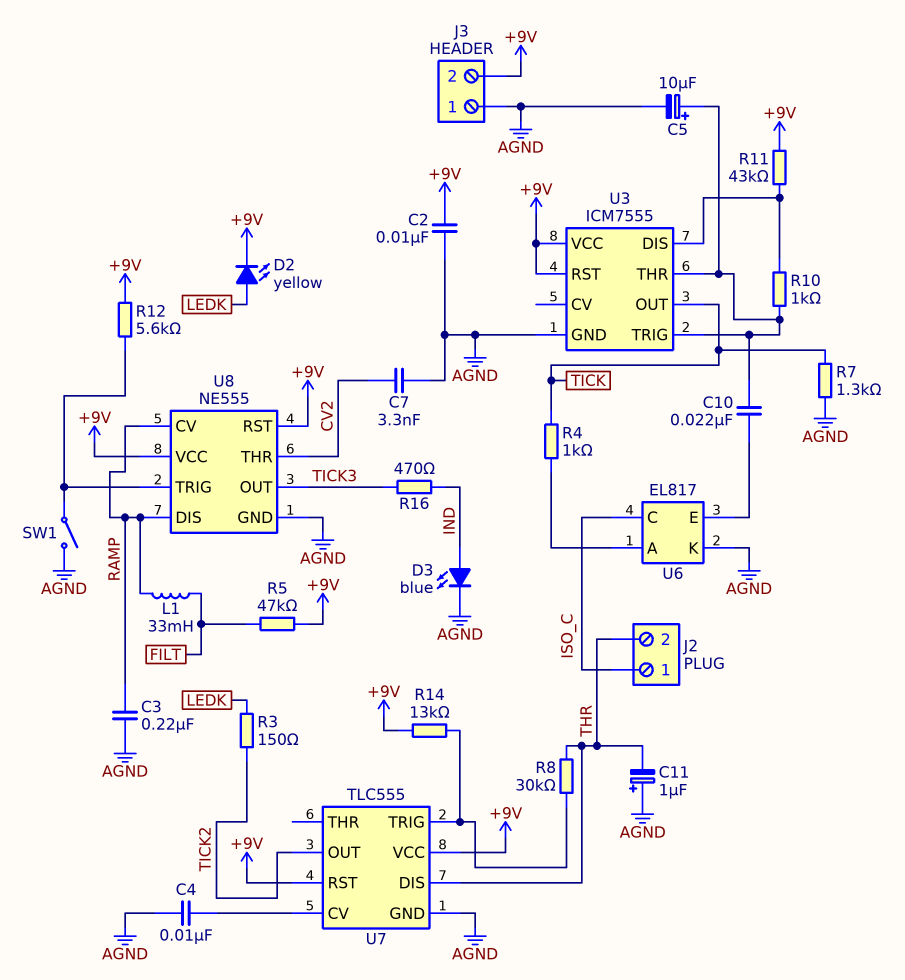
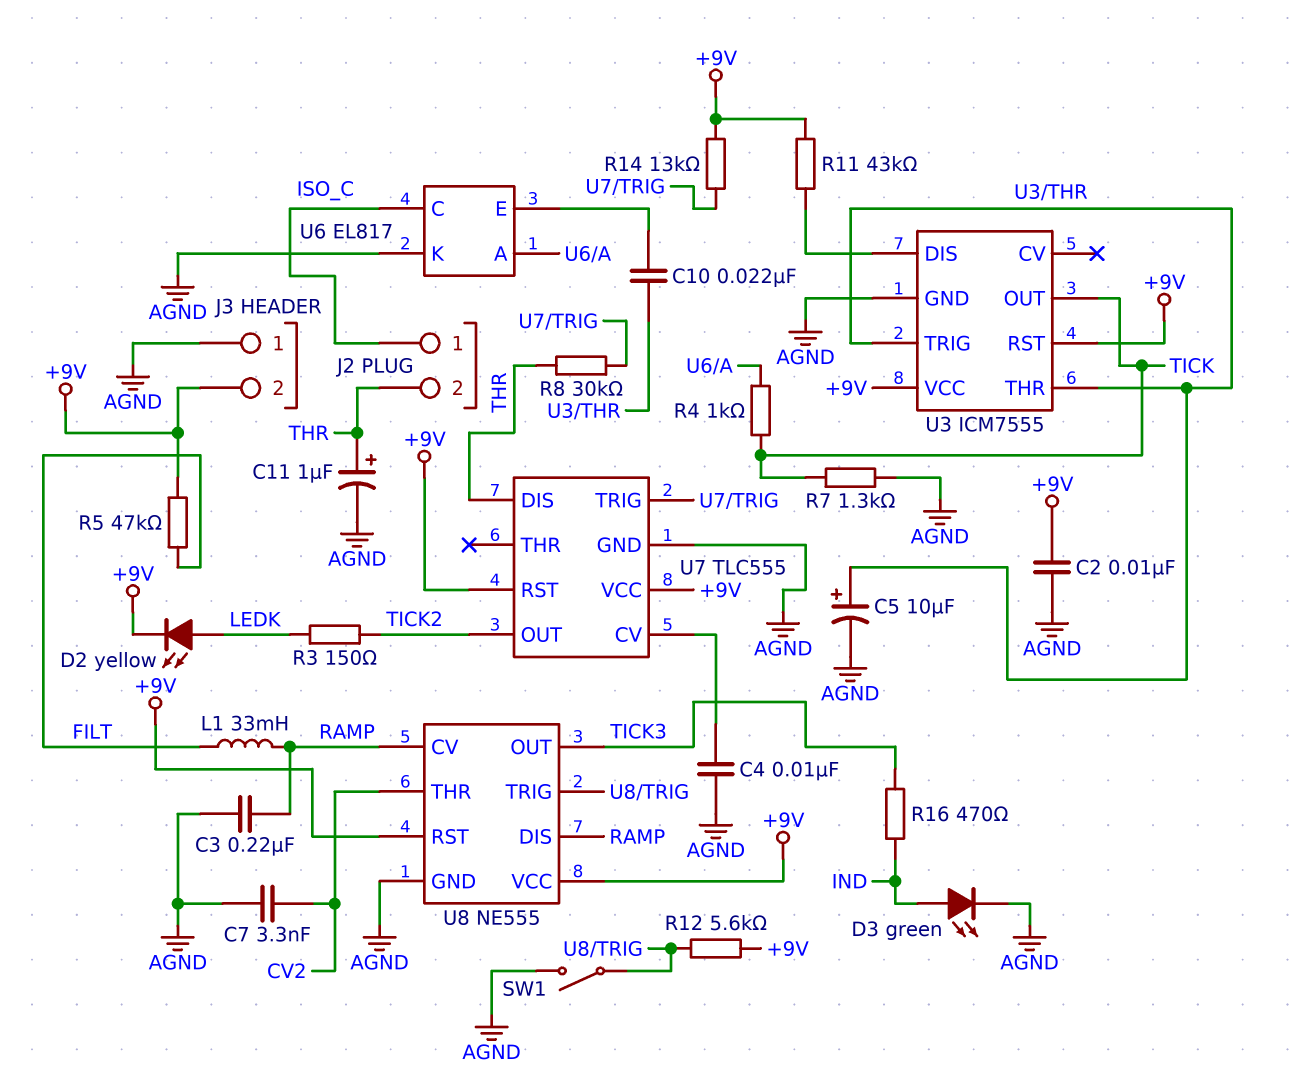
C11: 1uF (plus AGND, minus THR) -> 1uF (plus THR, minus AGND)
D3: LED blue (A IND, K AGND) -> LED green (A IND, K AGND)
R10: 1k (U3/DIS, U3/THR) -> none

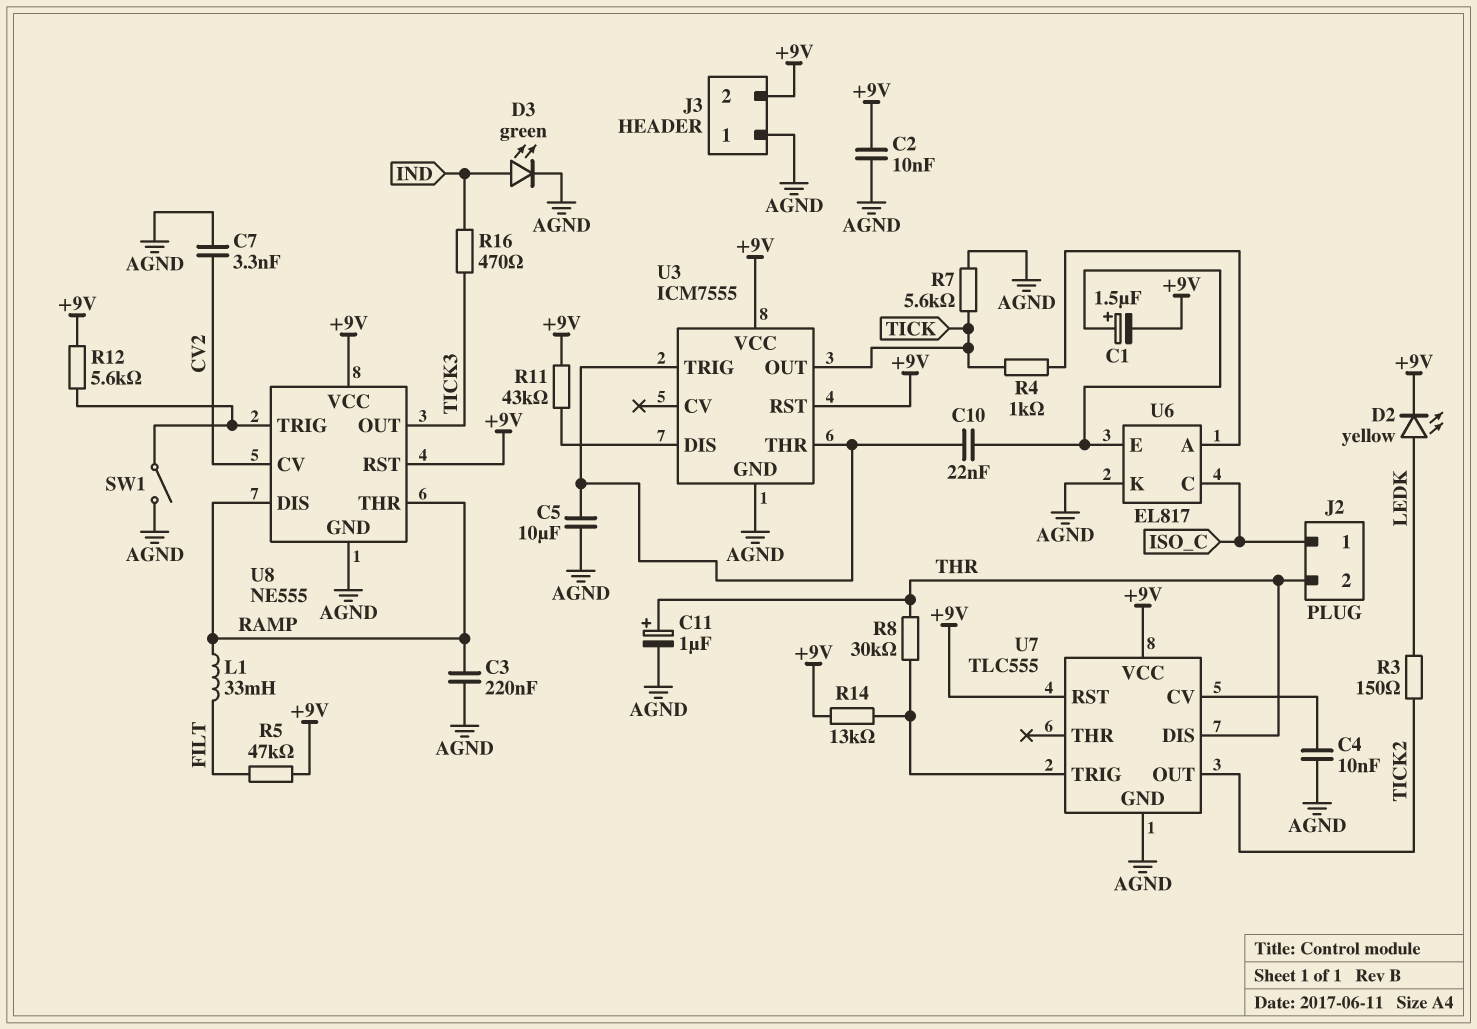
C1: none -> 1.5uF (plus U6/E, minus +9V)
C5: 10uF (plus U3/THR, minus AGND) -> 10uF (AGND, U3/THR)
R7: 1.3k (AGND, TICK) -> 5.6k (AGND, TICK)
U8 pin CV: RAMP -> CV2
U8 pin THR: CV2 -> RAMP

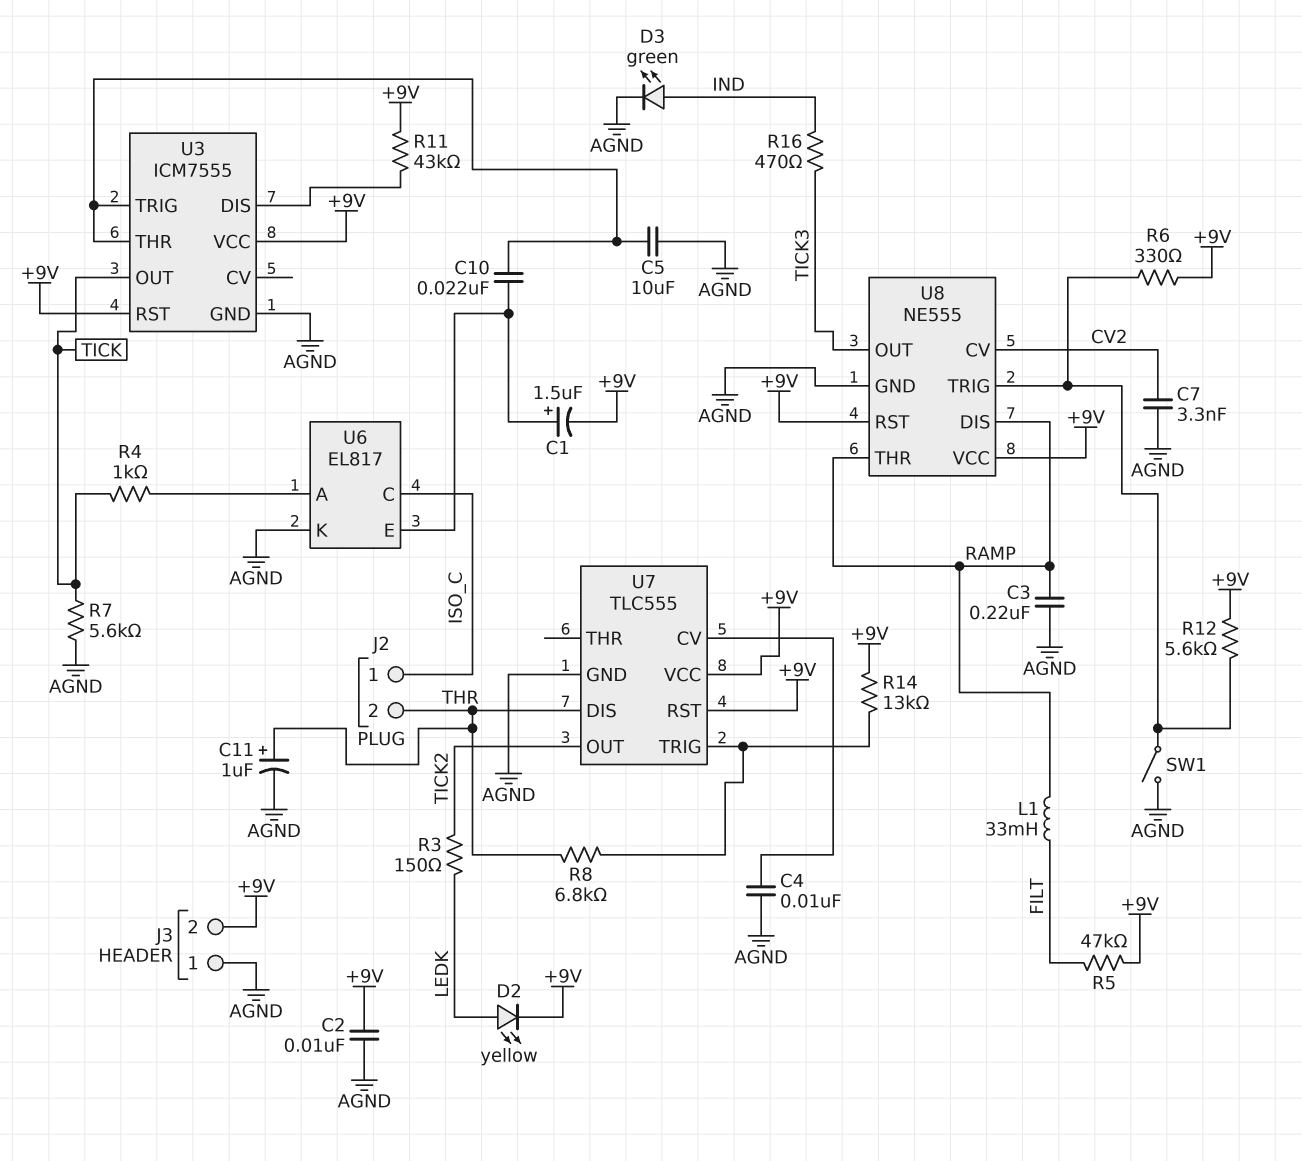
R6: none -> 330 (+9V, U8/TRIG)
R8: 30k (THR, U7/TRIG) -> 6.8k (THR, U7/TRIG)

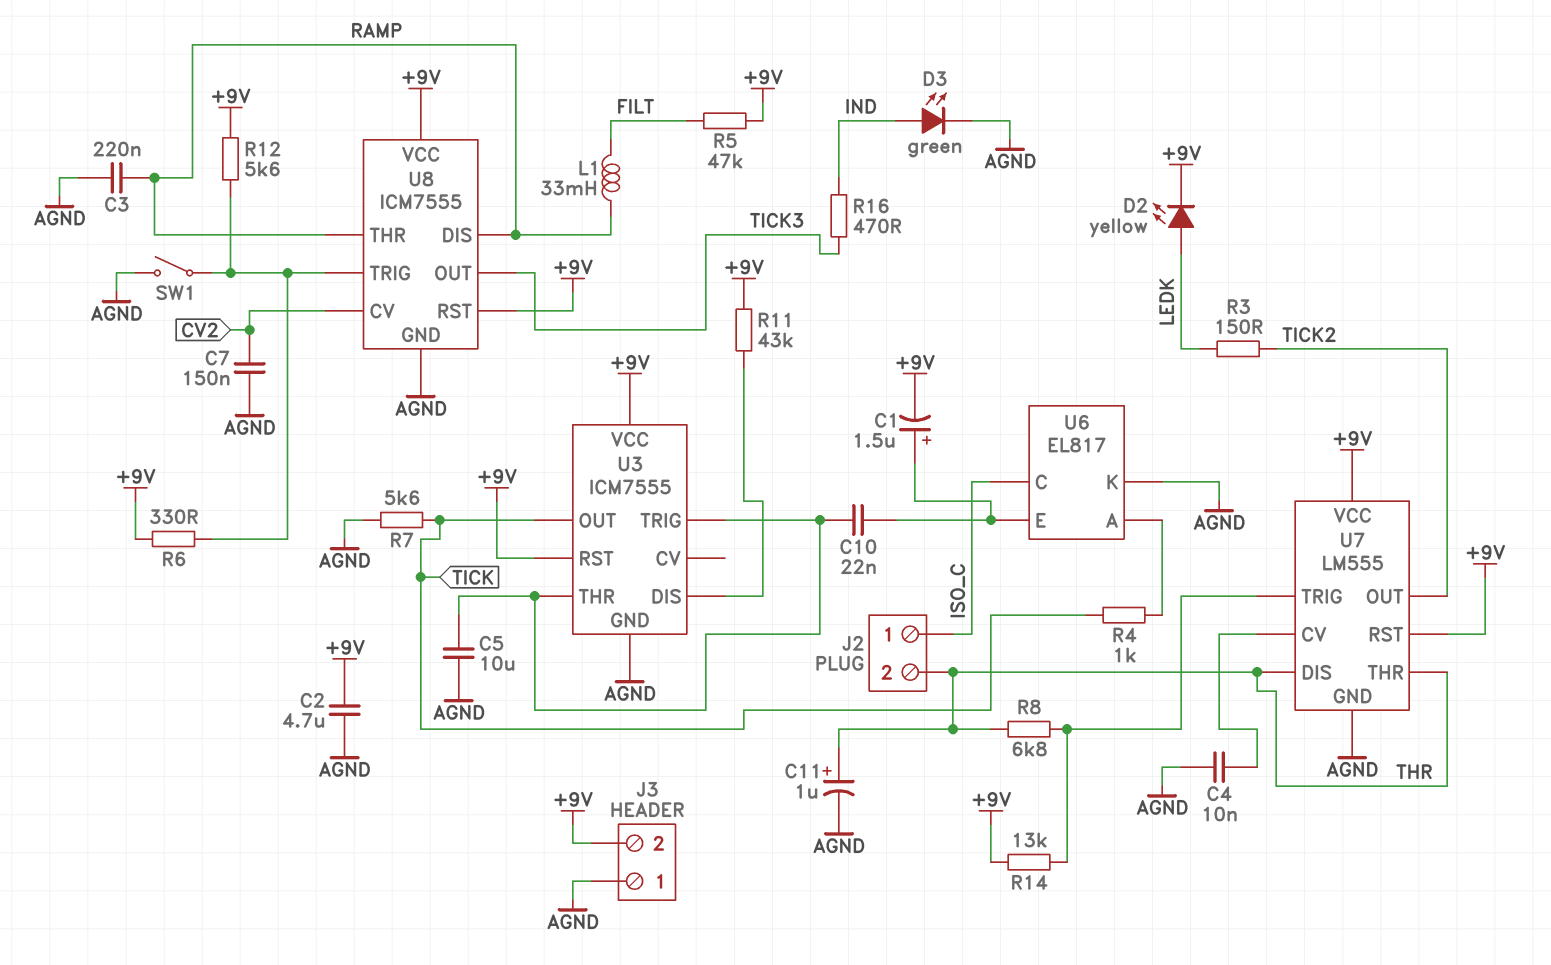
C2: 10nF (+9V, AGND) -> 4.7uF (+9V, AGND)
C7: 3.3nF (AGND, CV2) -> 150nF (AGND, CV2)
U7: TLC555 -> LM555
U7 pin THR: none -> THR
U8: NE555 -> ICM7555

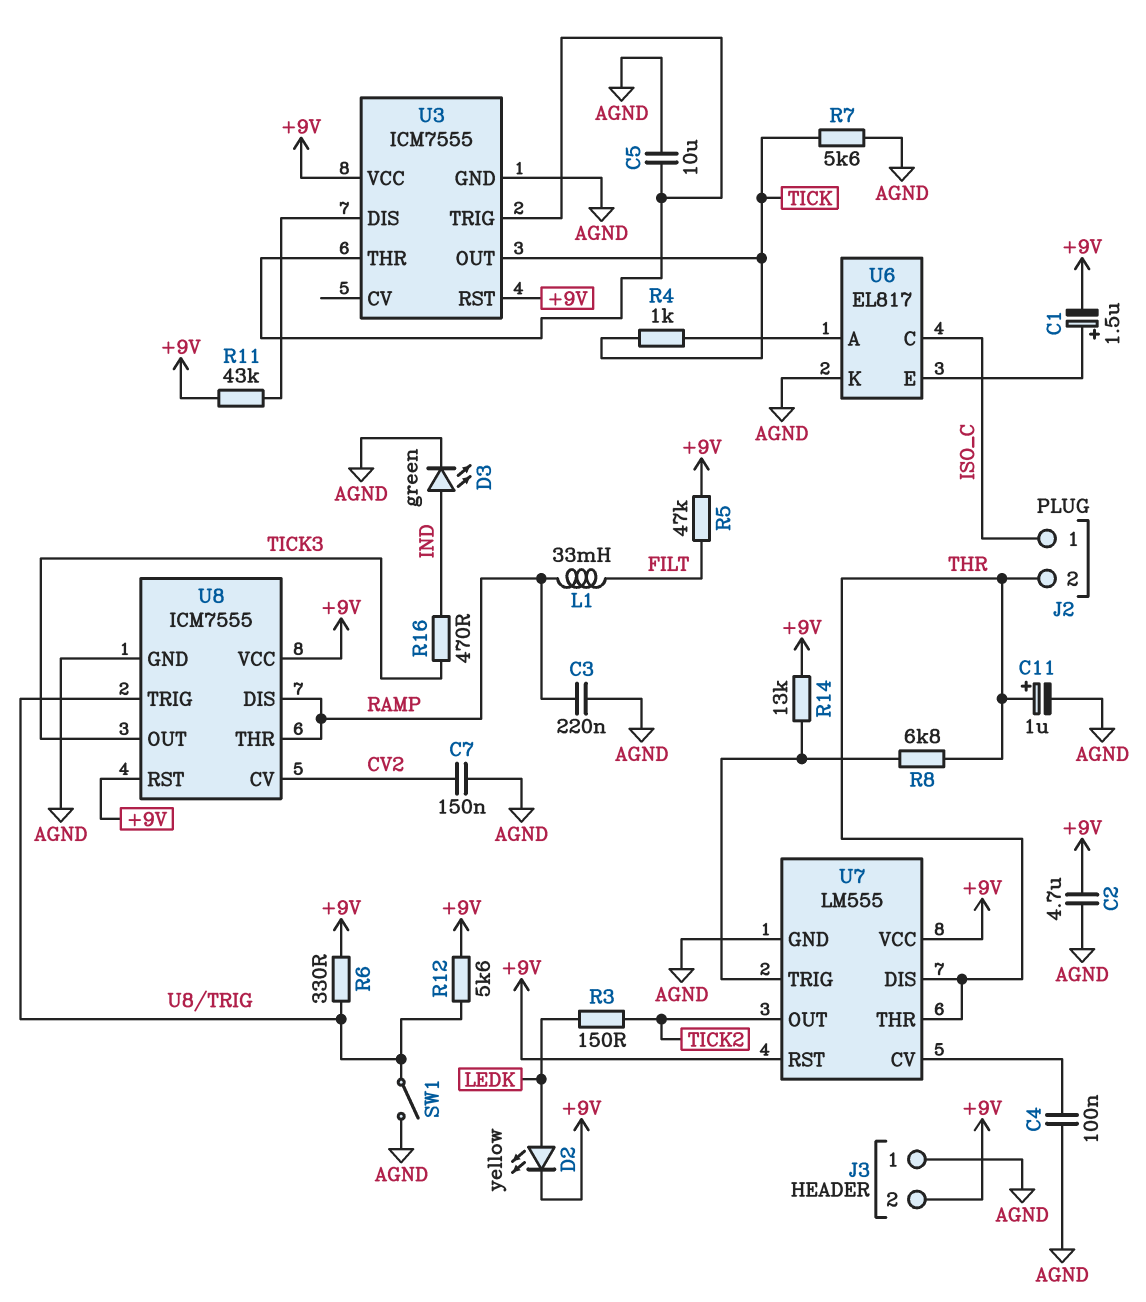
C4: 10nF (AGND, U7/CV) -> 100nF (AGND, U7/CV)
C10: 22nF (U3/THR, U6/E) -> none

